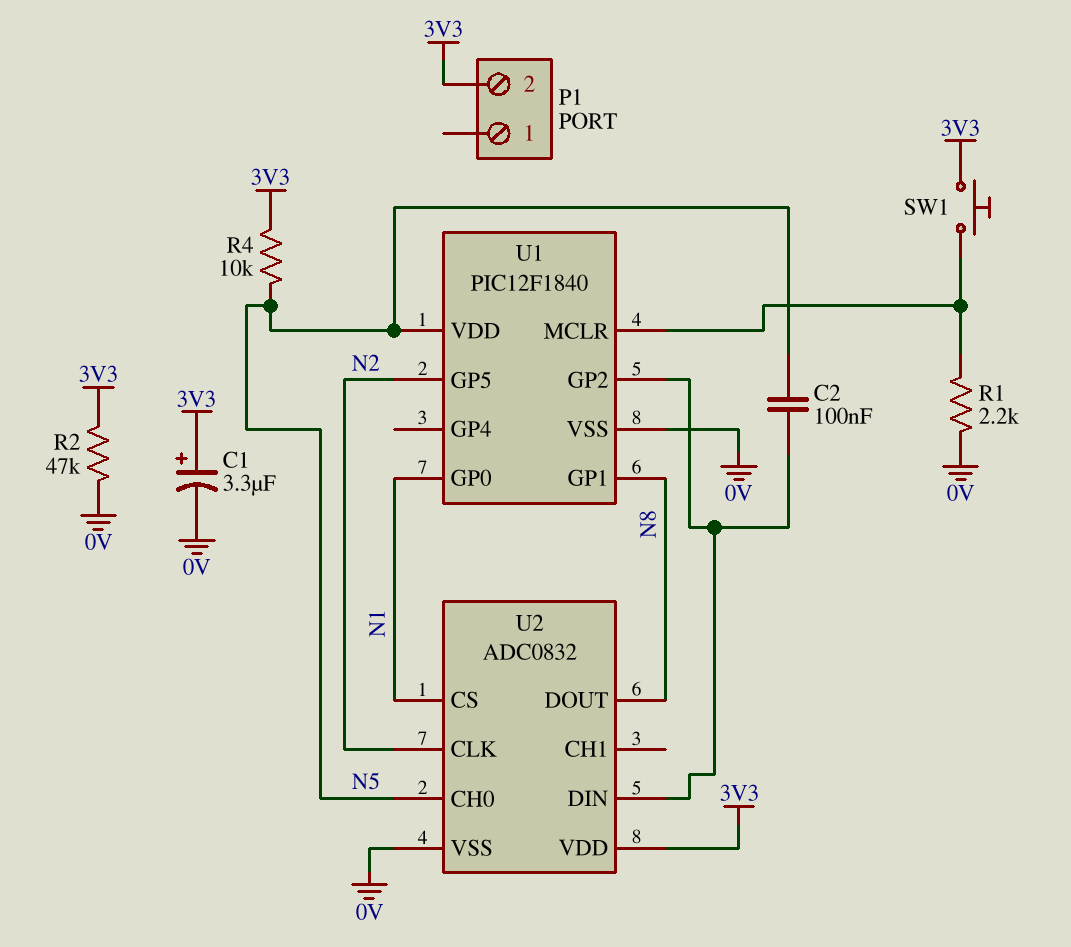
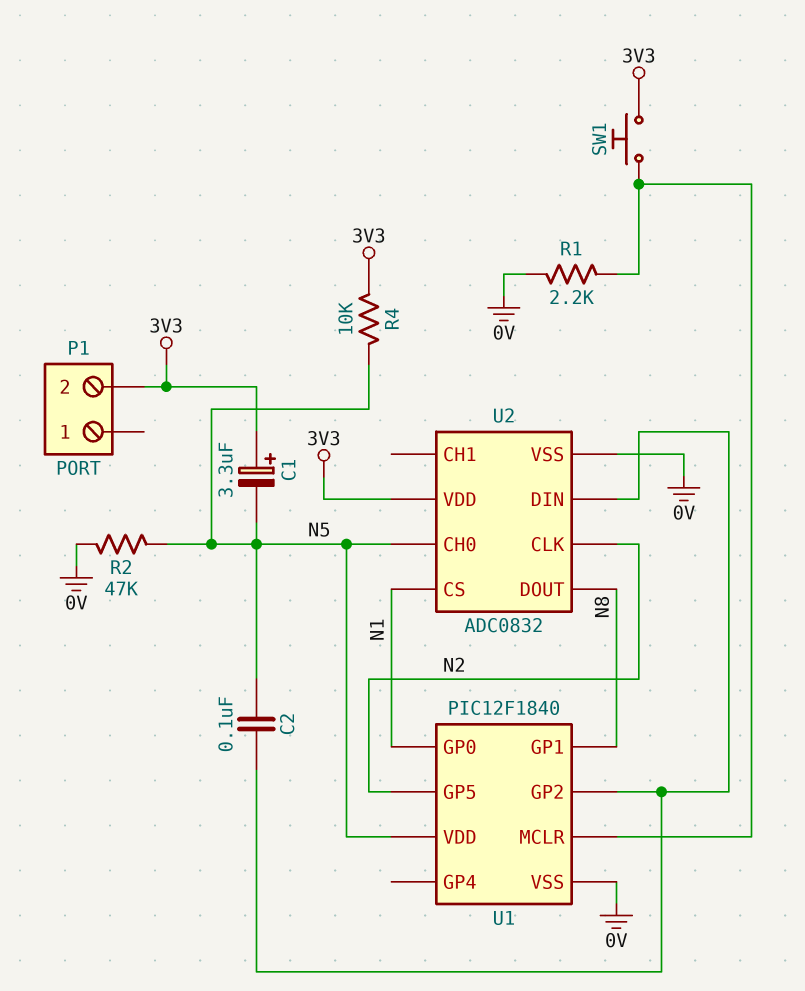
C1: 3.3uF (plus 3V3, minus 0V) -> 3.3uF (plus 3V3, minus N5)
R2: 47k (0V, 3V3) -> 47k (0V, N5)

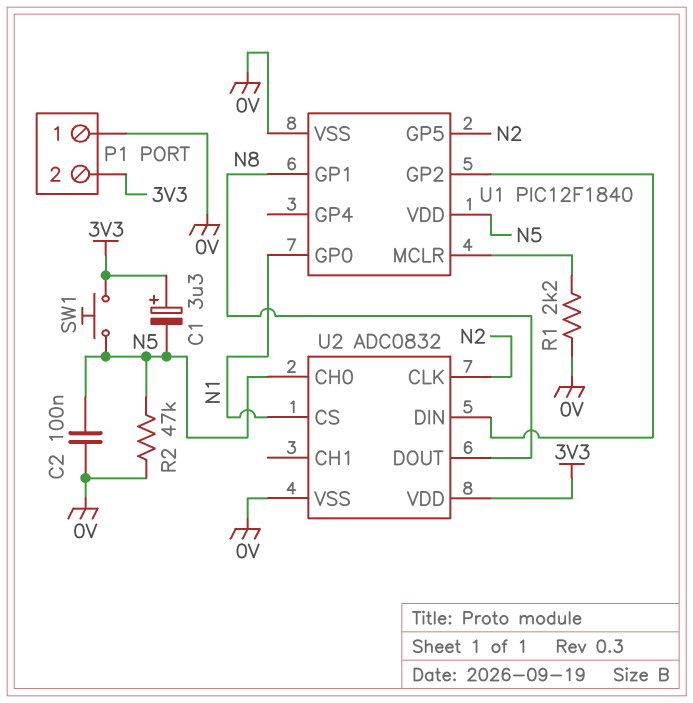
C2: 100nF (N5, U1/GP2) -> 100nF (0V, N5)
P1 pin 1: none -> 0V
R4: 10k (3V3, N5) -> none
SW1: button (3V3, U1/MCLR) -> button (3V3, N5)

